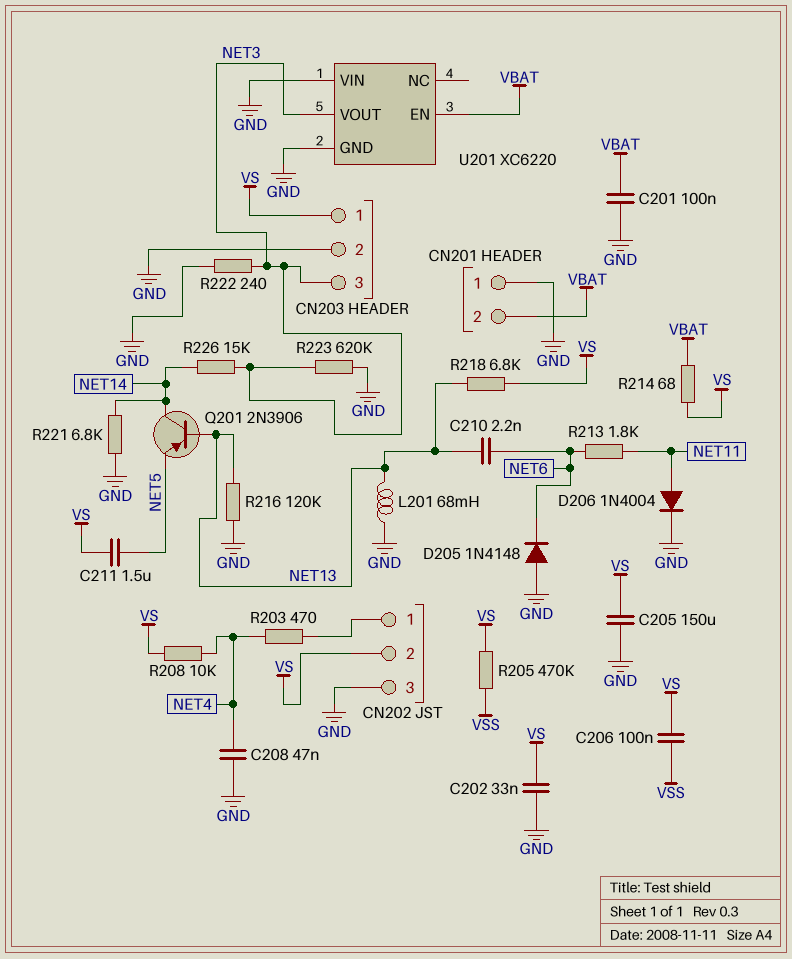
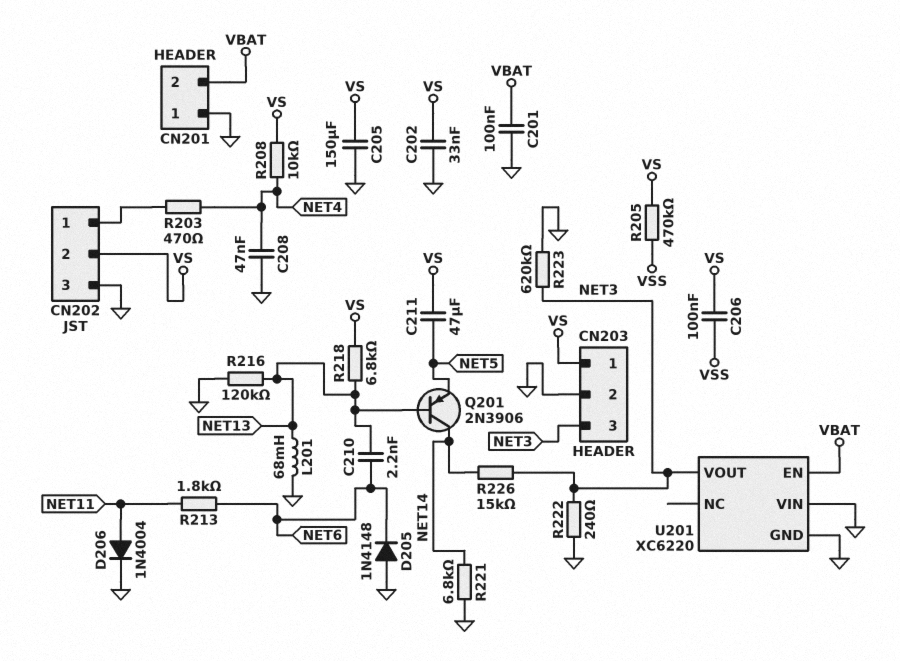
C211: 1.5uF (NET5, VS) -> 47uF (NET5, VS)
R214: 68 (VBAT, VS) -> none

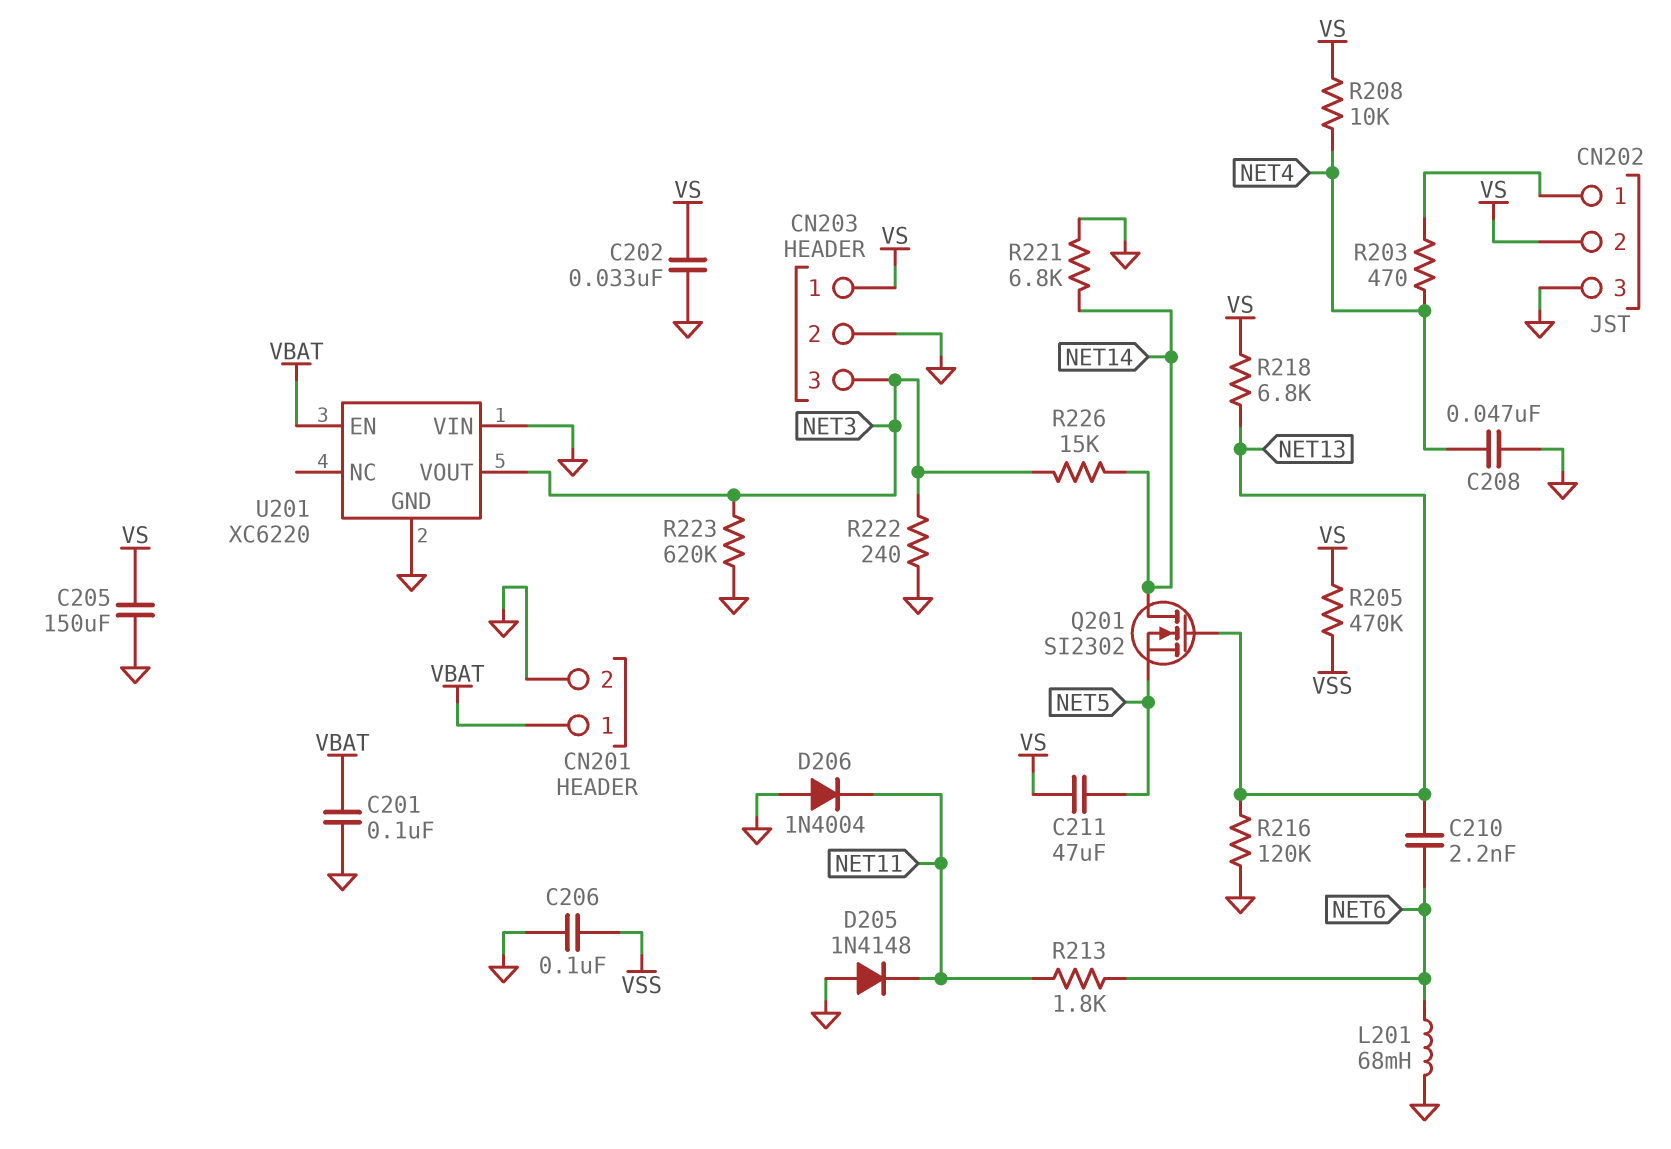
C206: 100nF (VS, VSS) -> 100nF (GND, VSS)
CN201 pin 1: GND -> VBAT
CN201 pin 2: VBAT -> GND
D205: diode 1N4148 (A GND, K NET6) -> diode 1N4148 (A GND, K NET11)
D206: diode 1N4004 (A NET11, K GND) -> diode 1N4004 (A GND, K NET11)
L201: 68mH (GND, NET13) -> 68mH (GND, NET6)
Q201: PNP 2N3906 (B NET13, C NET14, E NET5) -> NMOS SI2302 (G NET13, D NET14, S NET5)

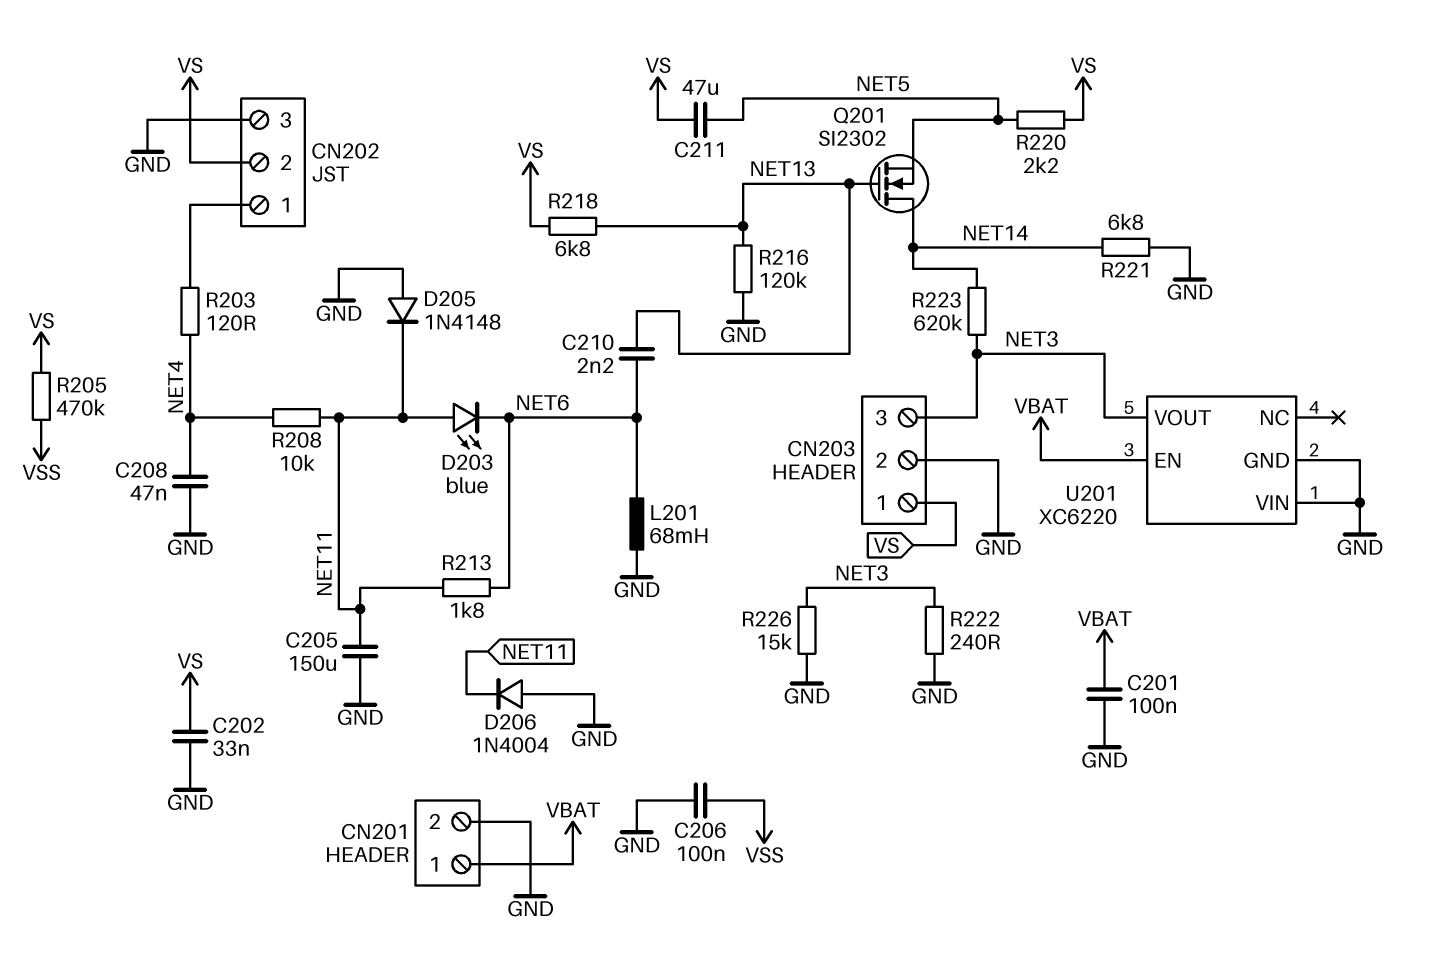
C205: 150uF (GND, VS) -> 150uF (GND, NET11)
D203: none -> LED blue (A NET11, K NET6)
R203: 470 (CN202/1, NET4) -> 120 (CN202/1, NET4)
R208: 10k (NET4, VS) -> 10k (NET4, NET11)
R220: none -> 2.2k (NET5, VS)
R223: 620k (GND, NET3) -> 620k (NET3, NET14)
R226: 15k (NET3, NET14) -> 15k (GND, NET3)

